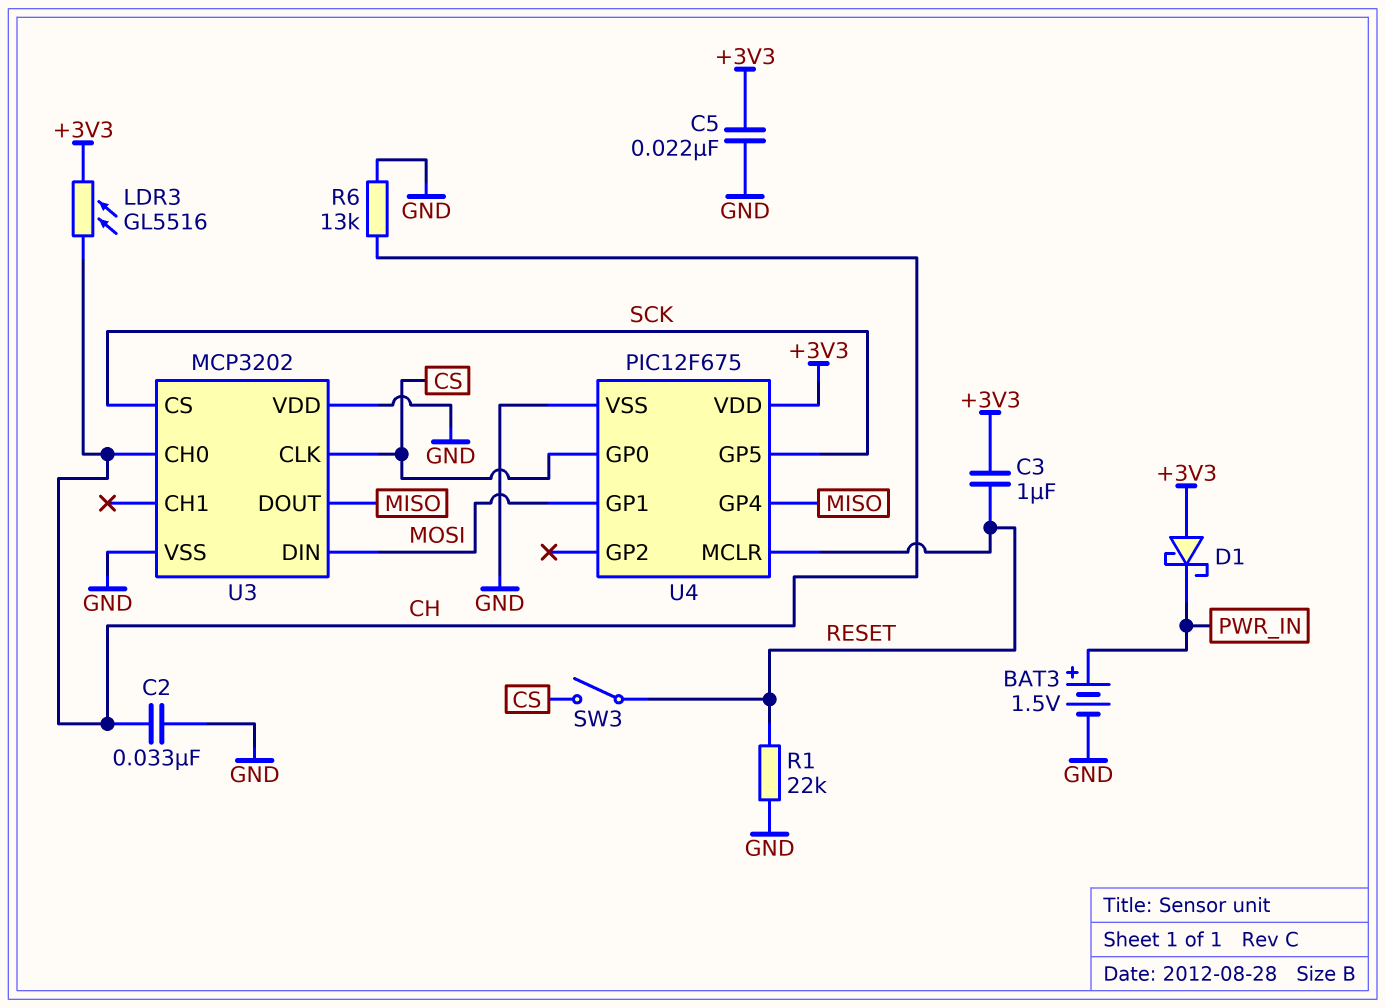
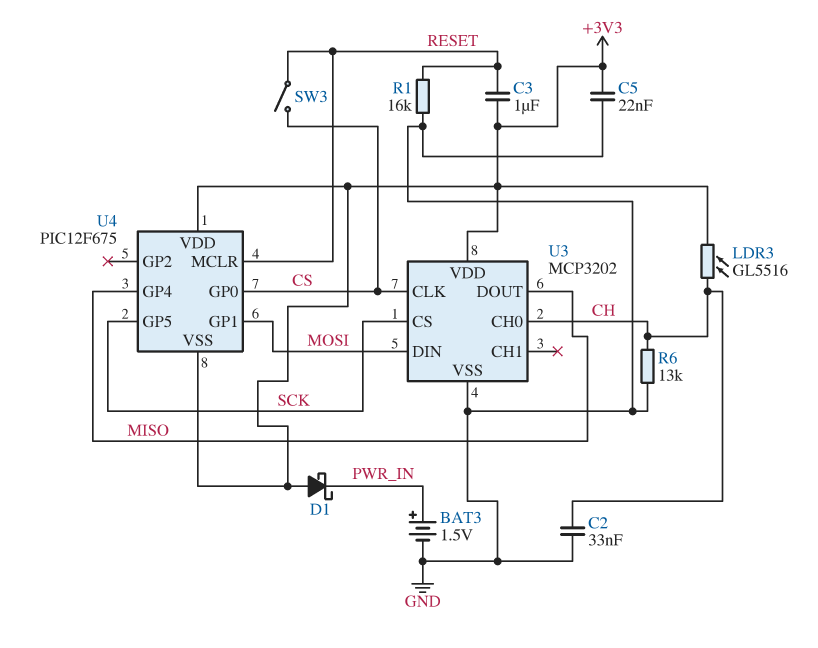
R1: 22k (GND, RESET) -> 16k (GND, RESET)
U3 pin VDD: GND -> +3V3
U4 pin VSS: GND -> +3V3

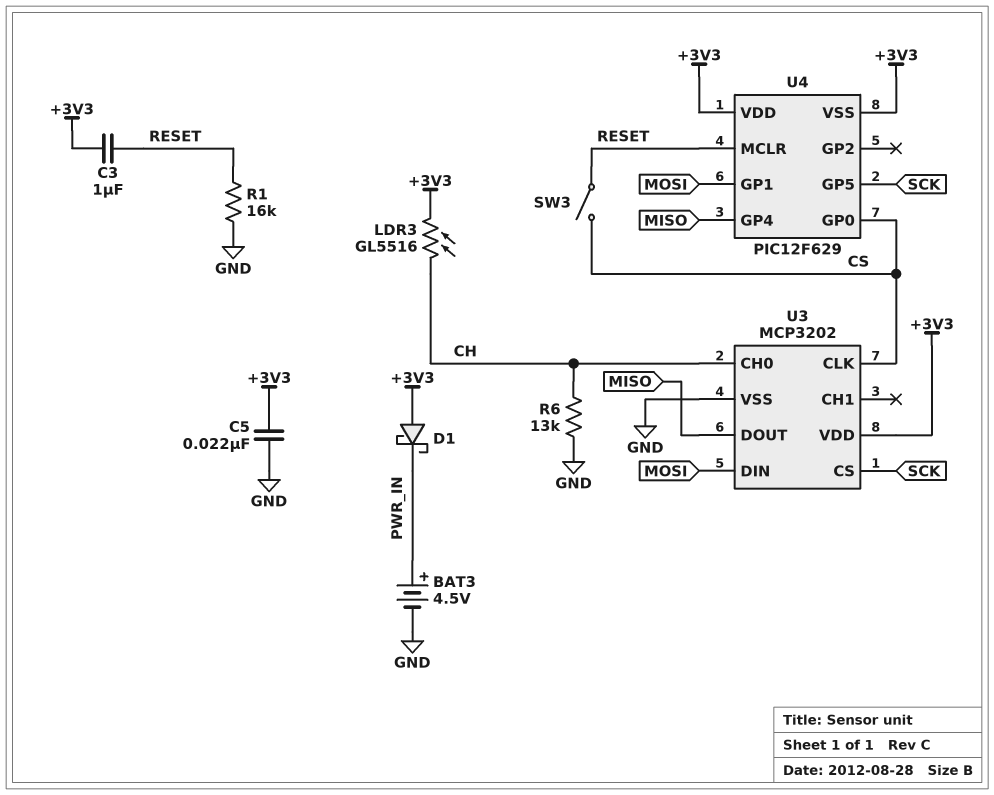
BAT3: 1.5V (plus PWR_IN, minus GND) -> 4.5V (plus PWR_IN, minus GND)
C2: 33nF (CH, GND) -> none
U4: PIC12F675 -> PIC12F629

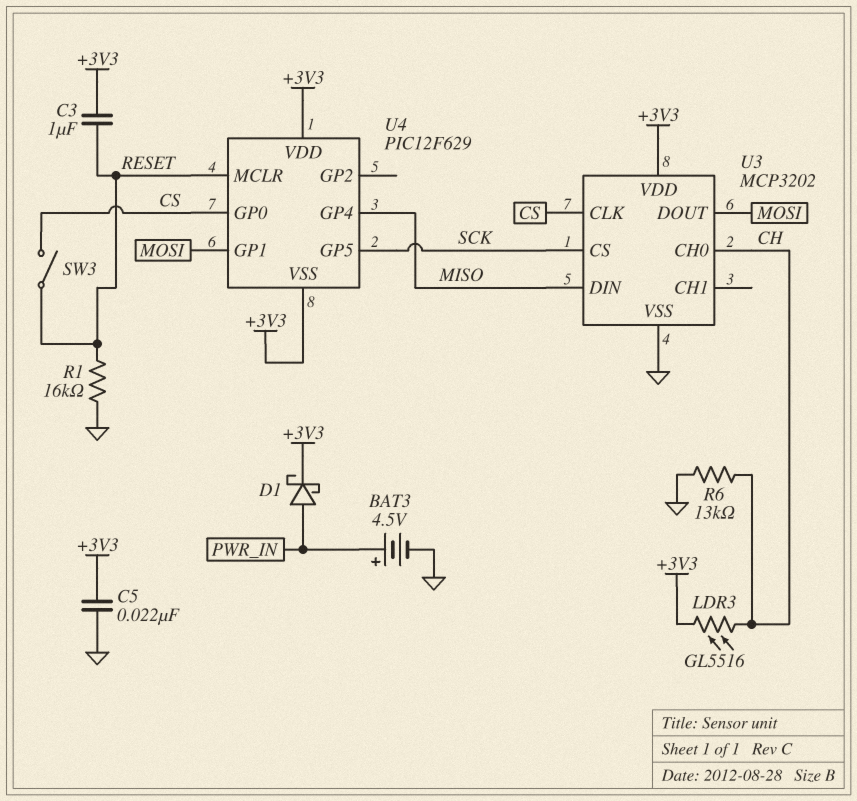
D1: schottky (A +3V3, K PWR_IN) -> schottky (A PWR_IN, K +3V3)
U3 pin DIN: MOSI -> MISO
U3 pin DOUT: MISO -> MOSI

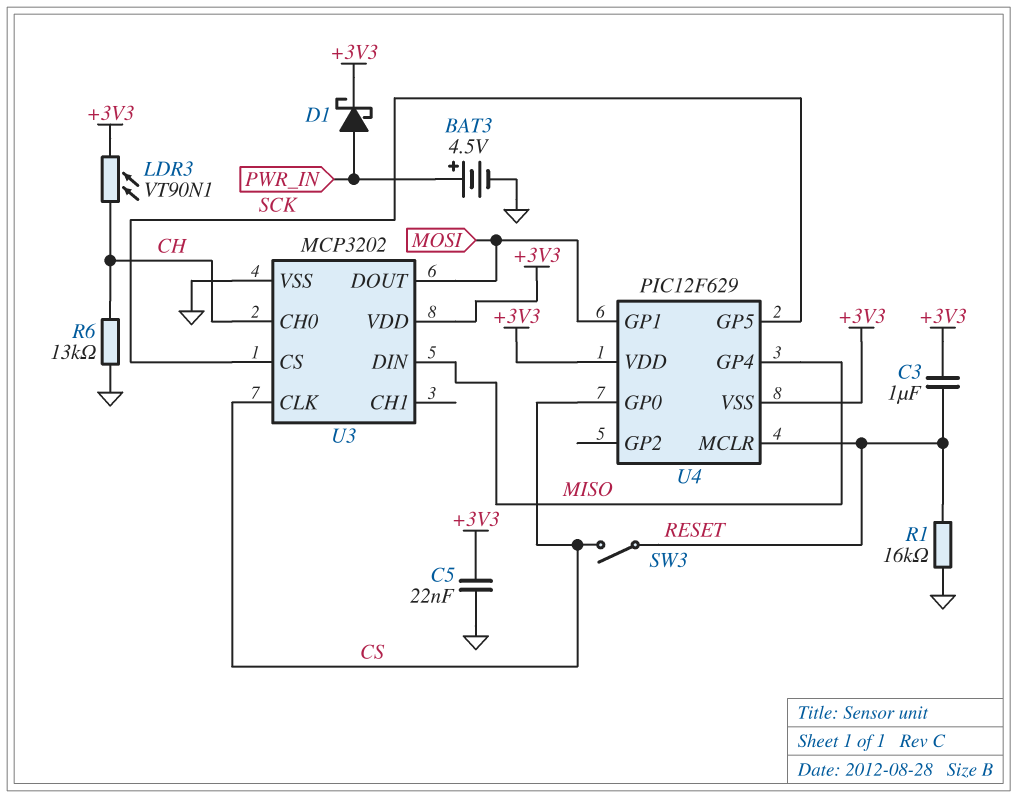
LDR3: GL5516 (+3V3, CH) -> VT90N1 (+3V3, CH)

